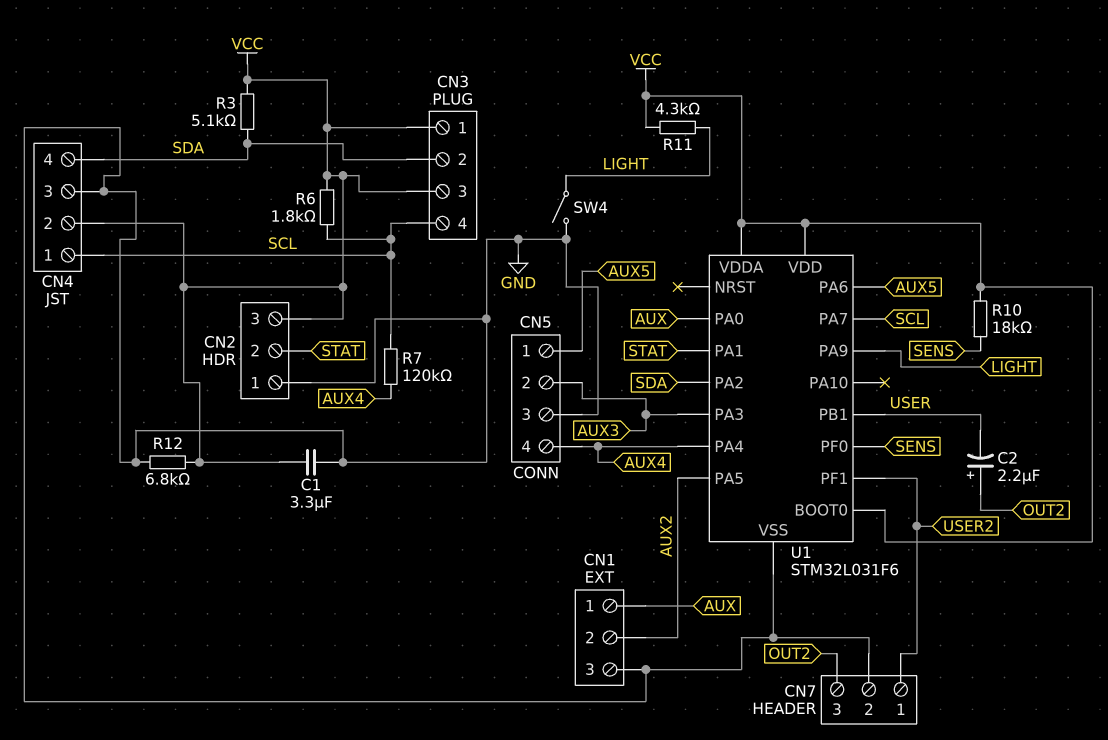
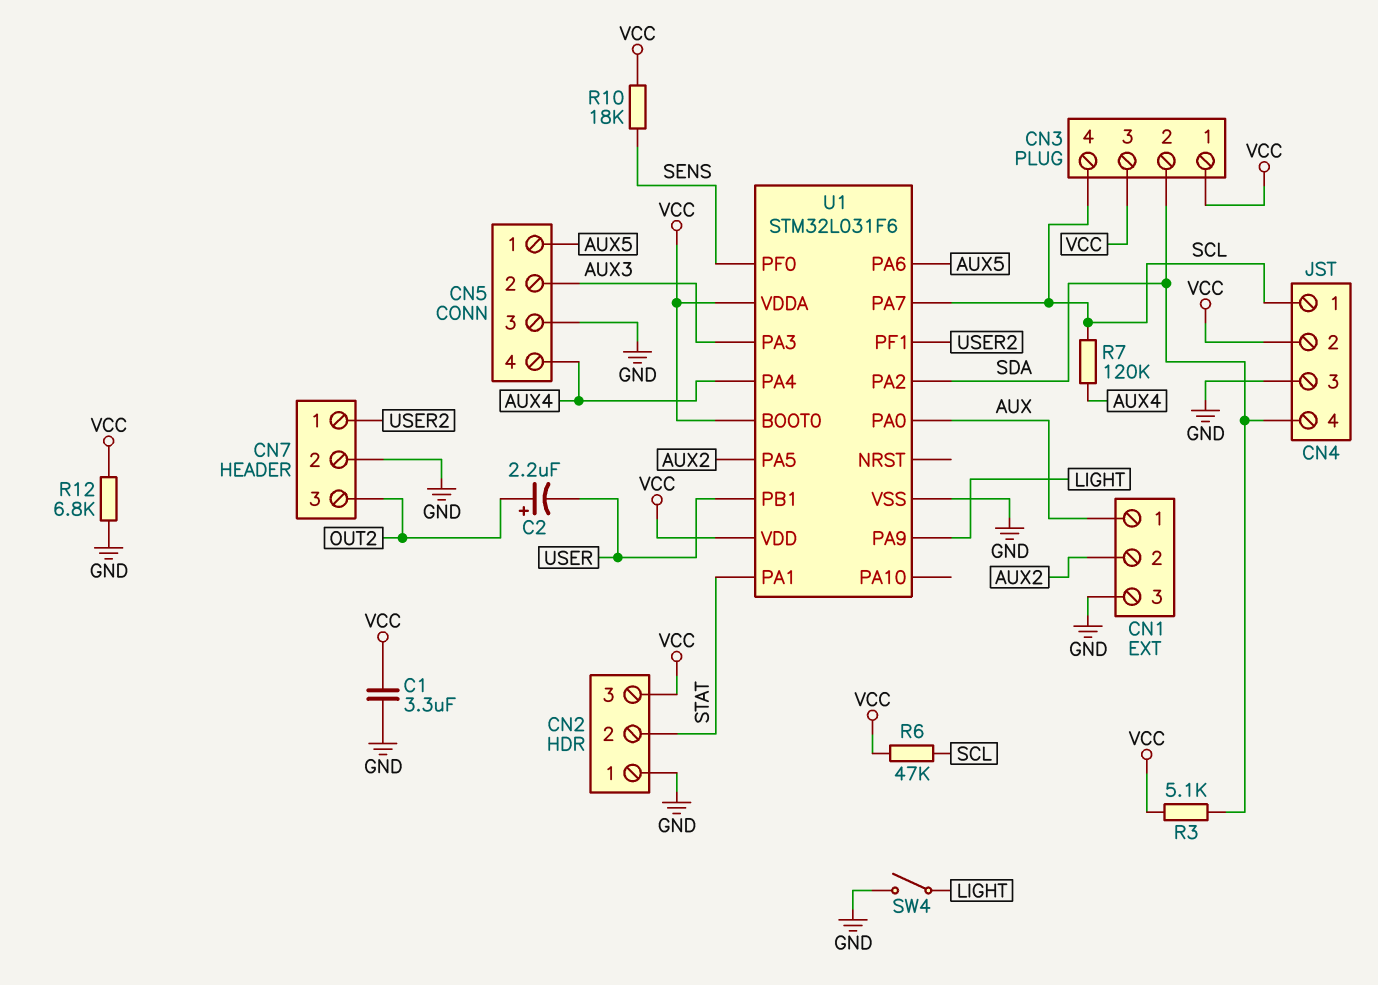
R6: 1.8k (SCL, VCC) -> 47k (SCL, VCC)
R11: 4.3k (LIGHT, VCC) -> none

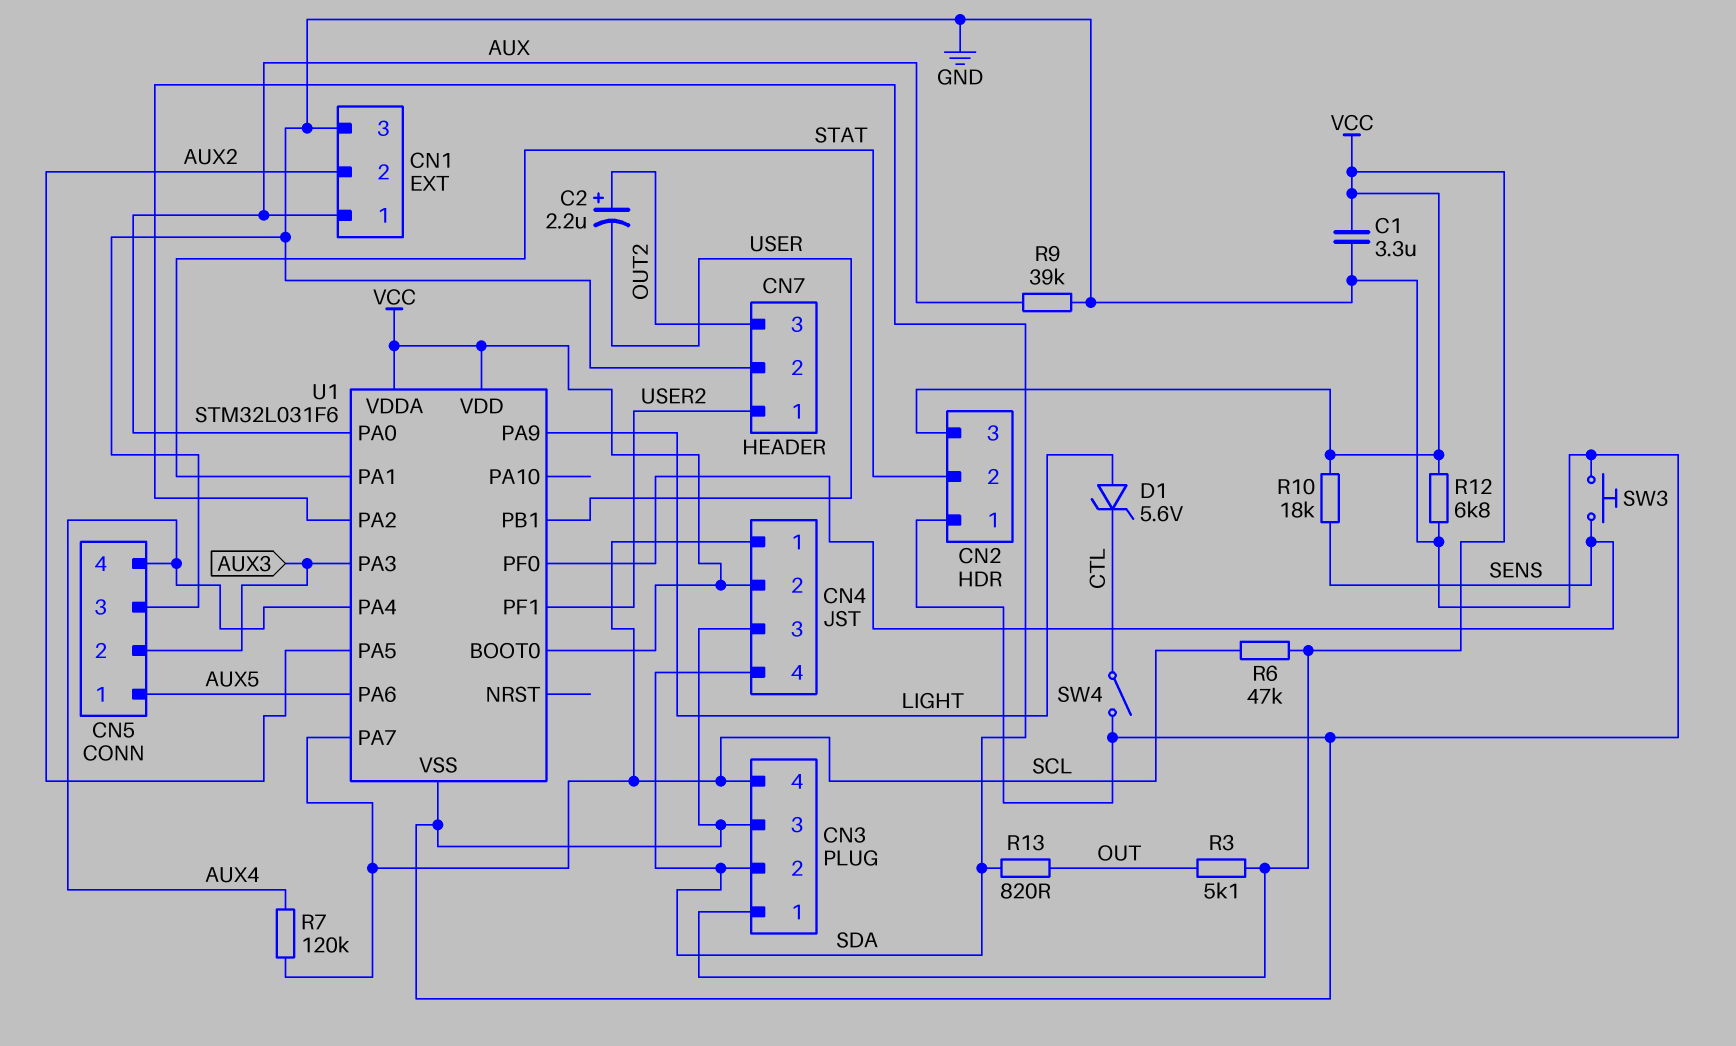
CN3 pin 3: VCC -> GND
D1: none -> zener 5.6V (A LIGHT, K CTL)
R3: 5.1k (SDA, VCC) -> 5.1k (OUT, VCC)
R9: none -> 39k (AUX, GND)
R13: none -> 820 (OUT, SDA)
SW3: none -> button (GND, SENS)
SW4: switch (GND, LIGHT) -> switch (CTL, GND)

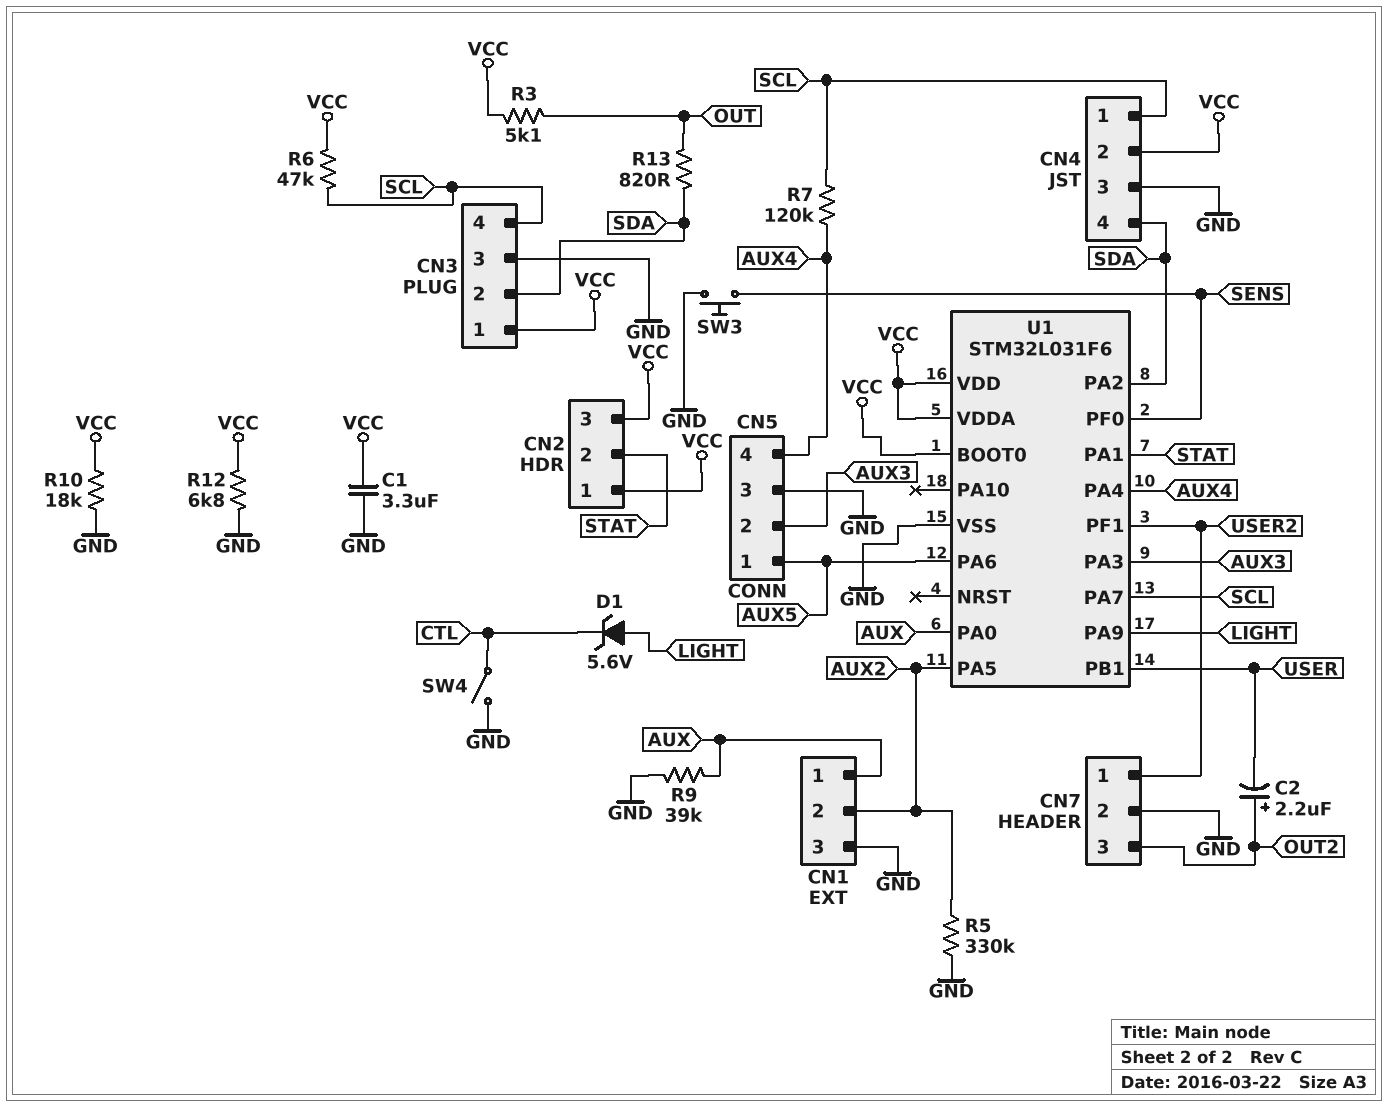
CN2 pin 1: GND -> VCC
R5: none -> 330k (AUX2, GND)
R10: 18k (SENS, VCC) -> 18k (GND, VCC)

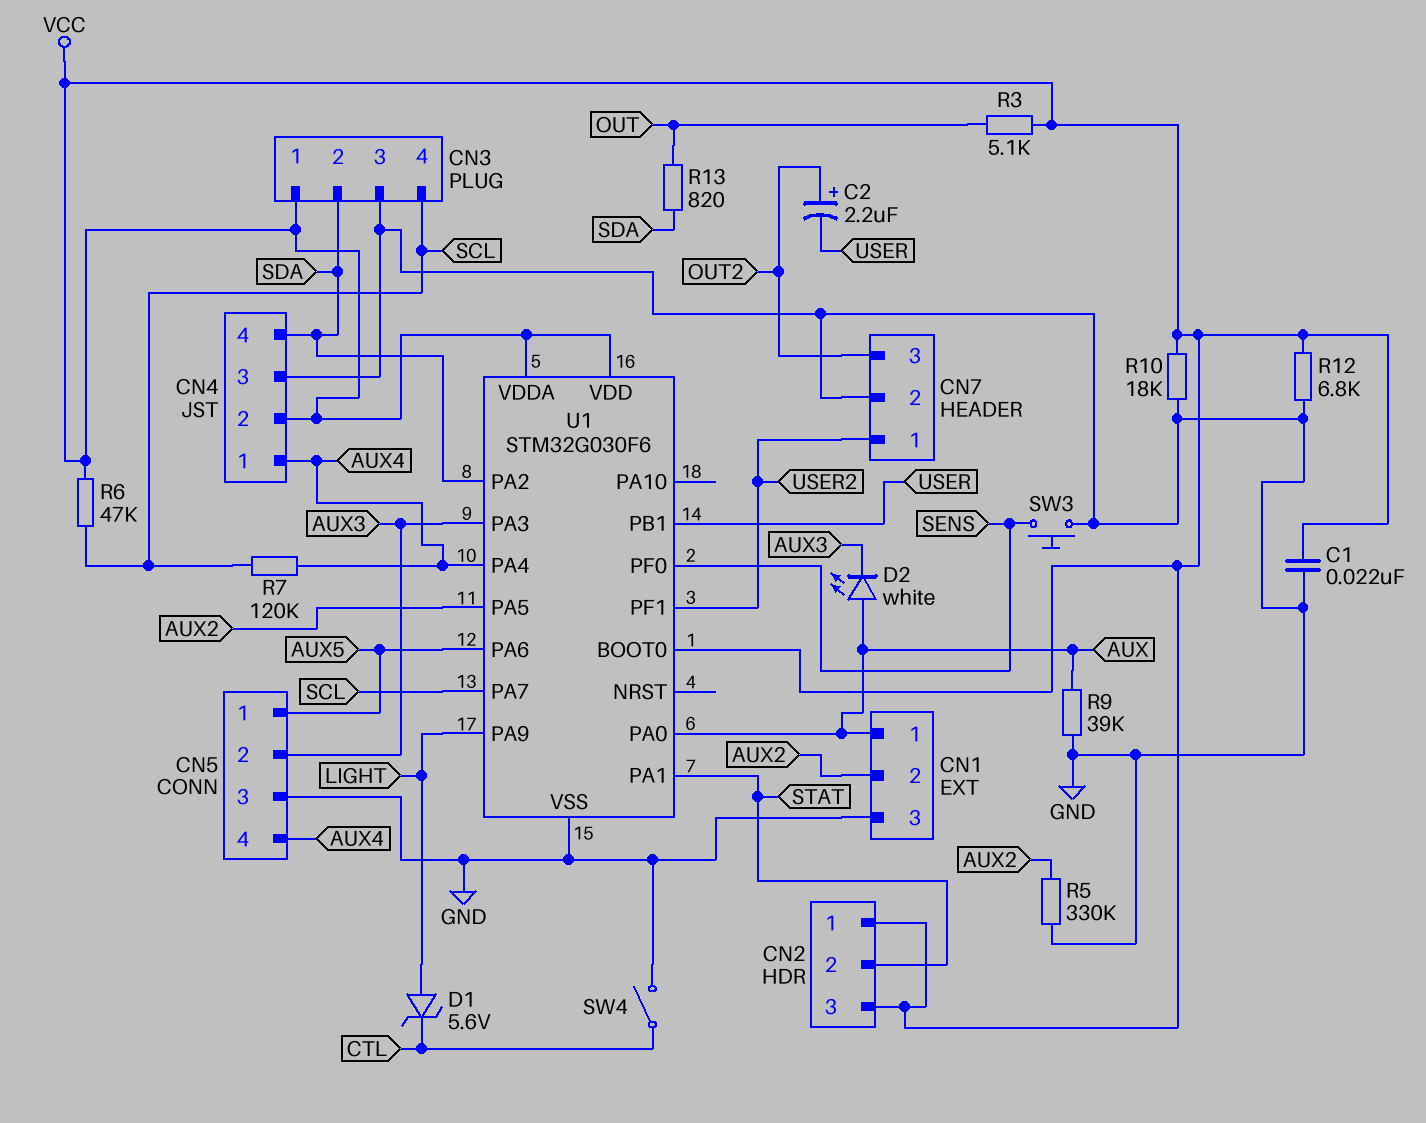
C1: 3.3uF (GND, VCC) -> 22nF (GND, VCC)
CN4 pin 1: SCL -> AUX4
D2: none -> LED white (A AUX, K AUX3)
U1: STM32L031F6 -> STM32G030F6

